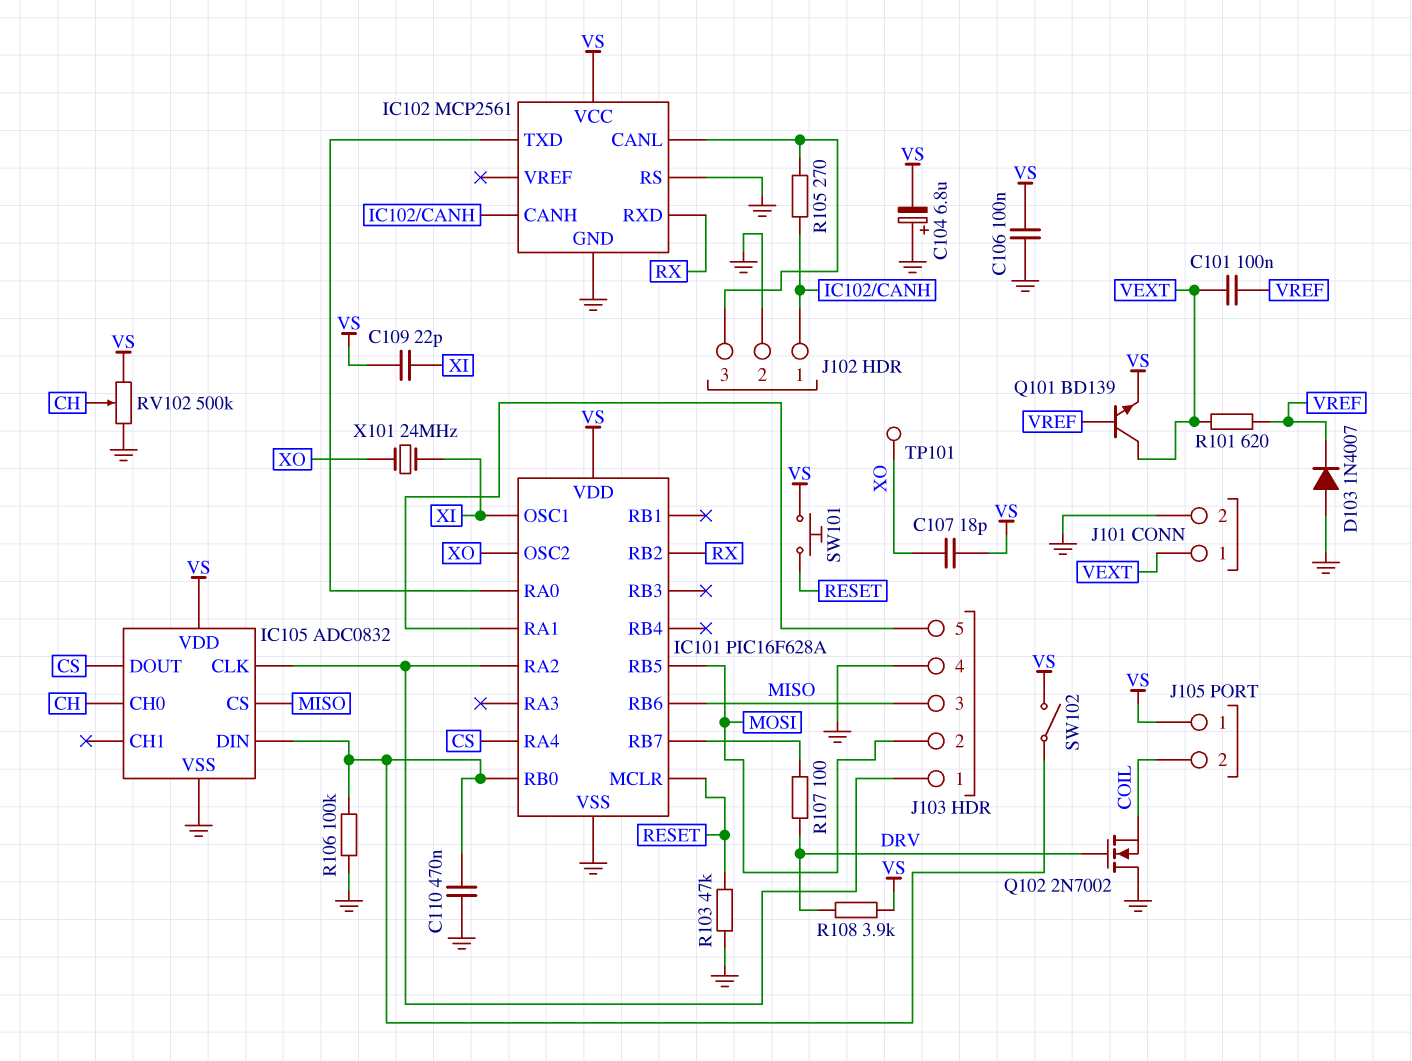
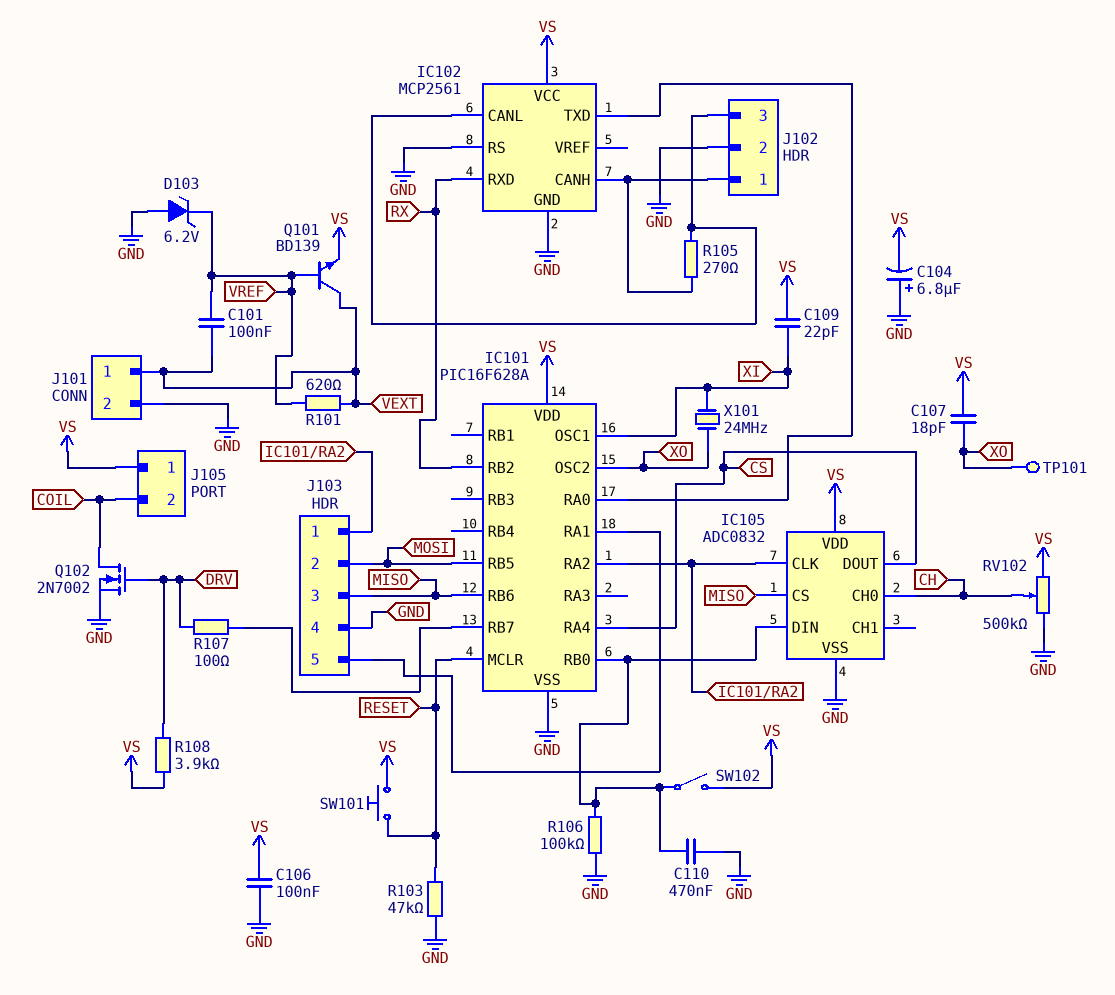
D103: diode 1N4007 (A GND, K VREF) -> zener 6.2V (A GND, K VREF)
Q102: NMOS 2N7002 (G DRV, D GND, S COIL) -> NMOS 2N7002 (G DRV, D COIL, S GND)

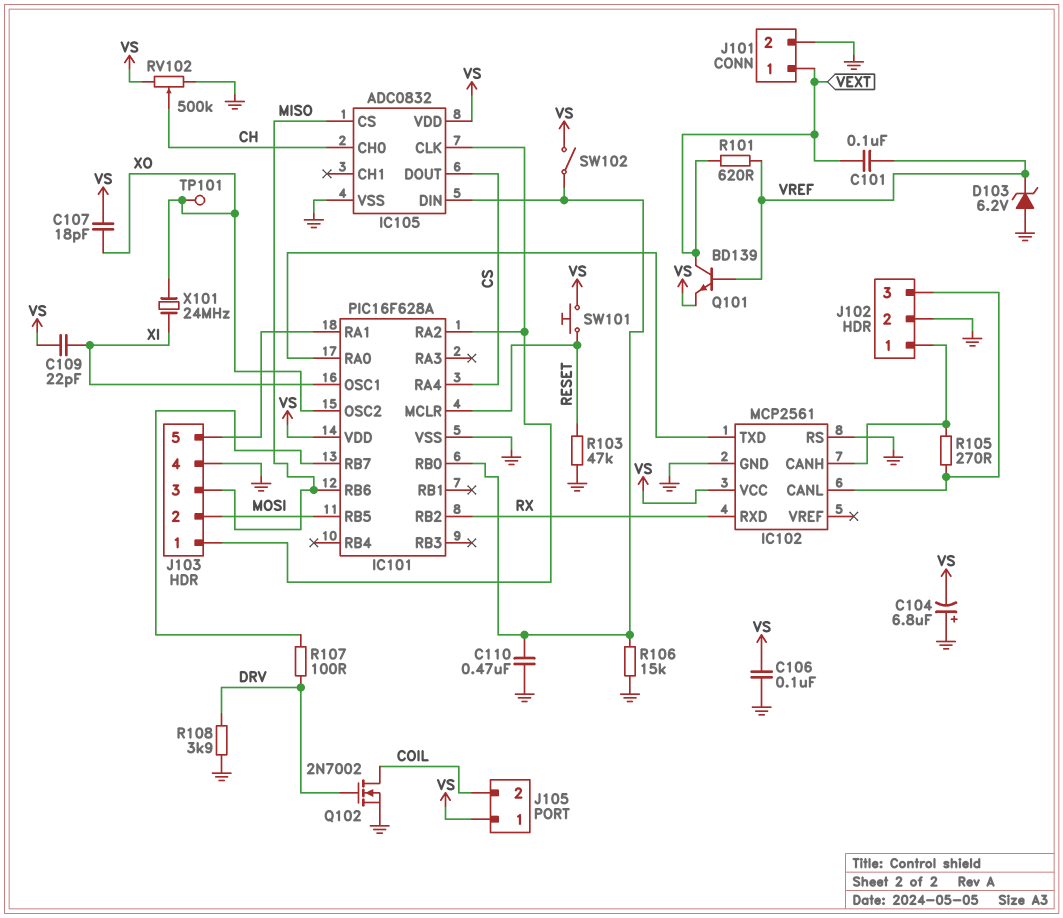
R106: 100k (GND, IC101/RB0) -> 15k (GND, IC101/RB0)
R108: 3.9k (DRV, VS) -> 3.9k (DRV, GND)

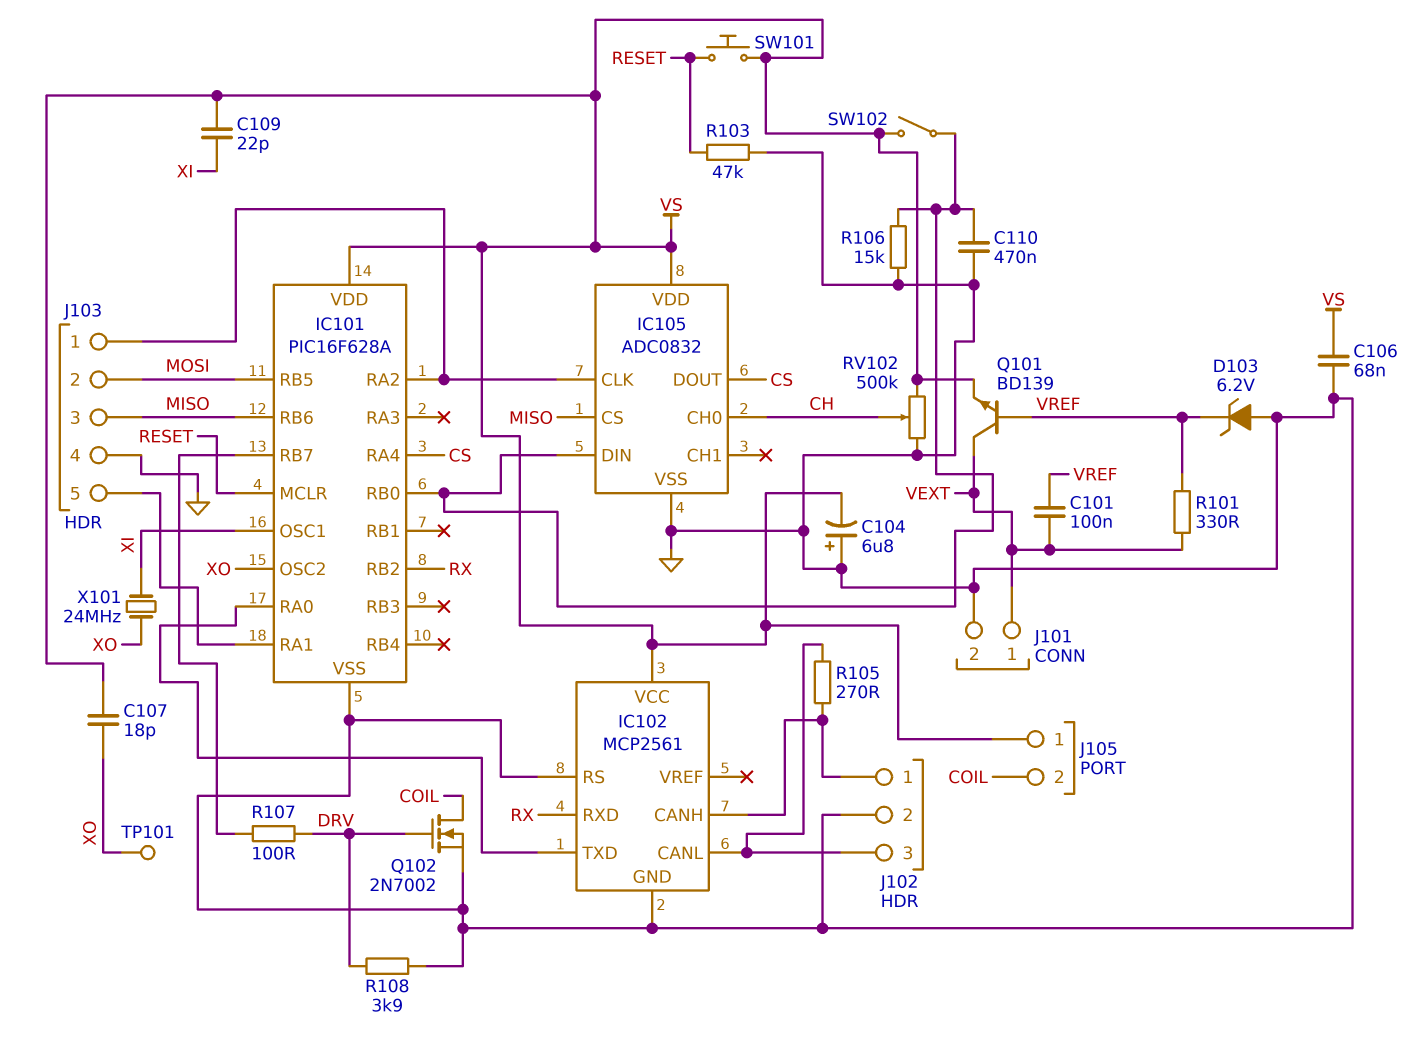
C106: 100nF (GND, VS) -> 68nF (GND, VS)
R101: 620 (VEXT, VREF) -> 330 (VEXT, VREF)

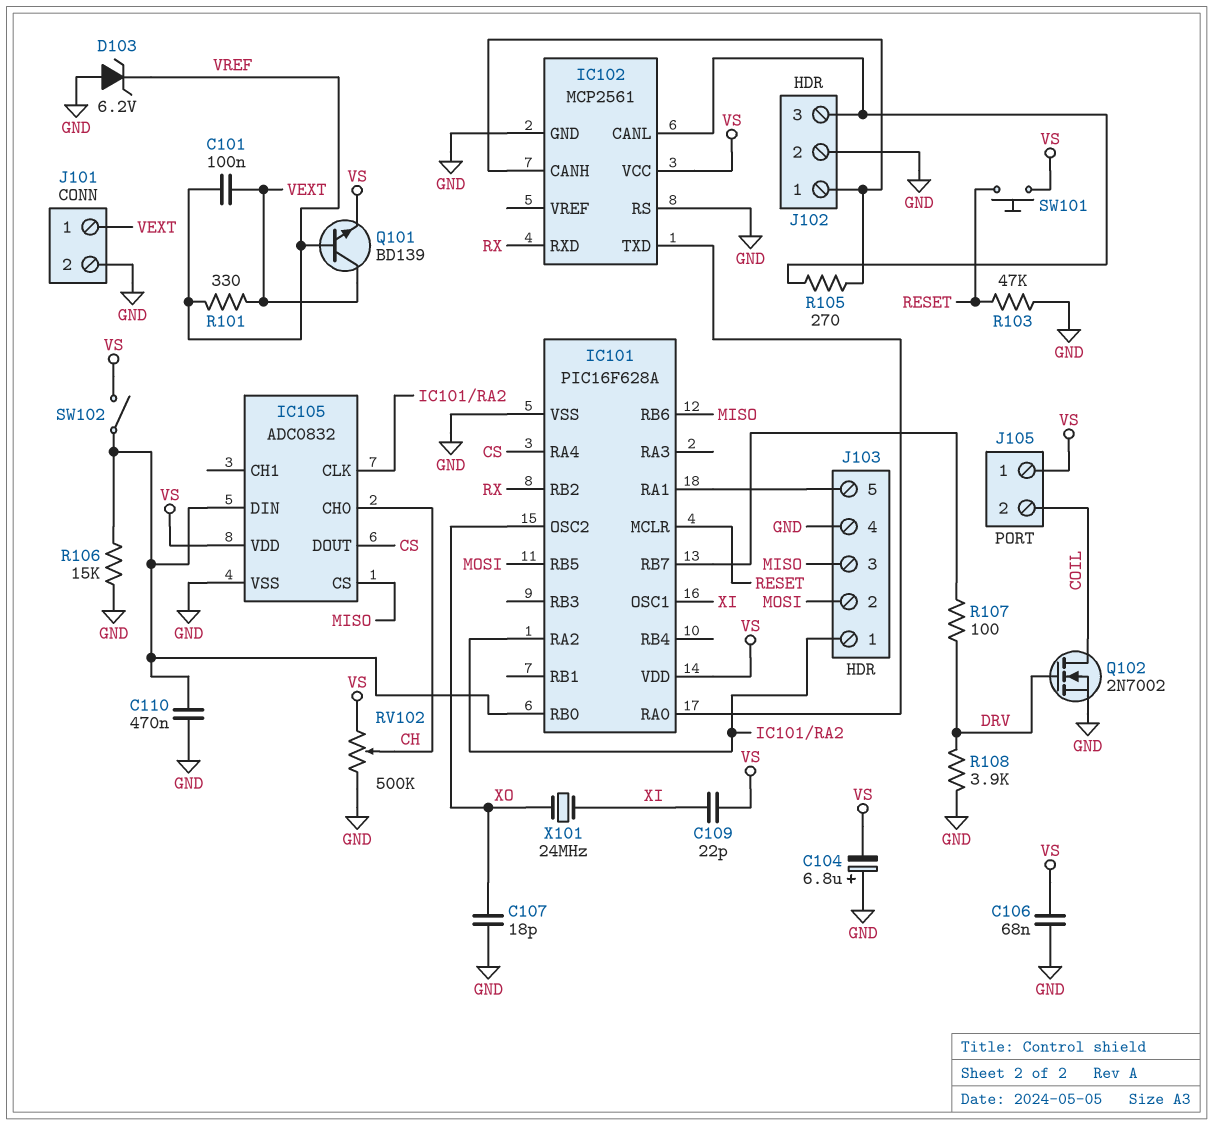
C107: 18pF (VS, XO) -> 18pF (GND, XO)
TP101: test point (XO) -> none

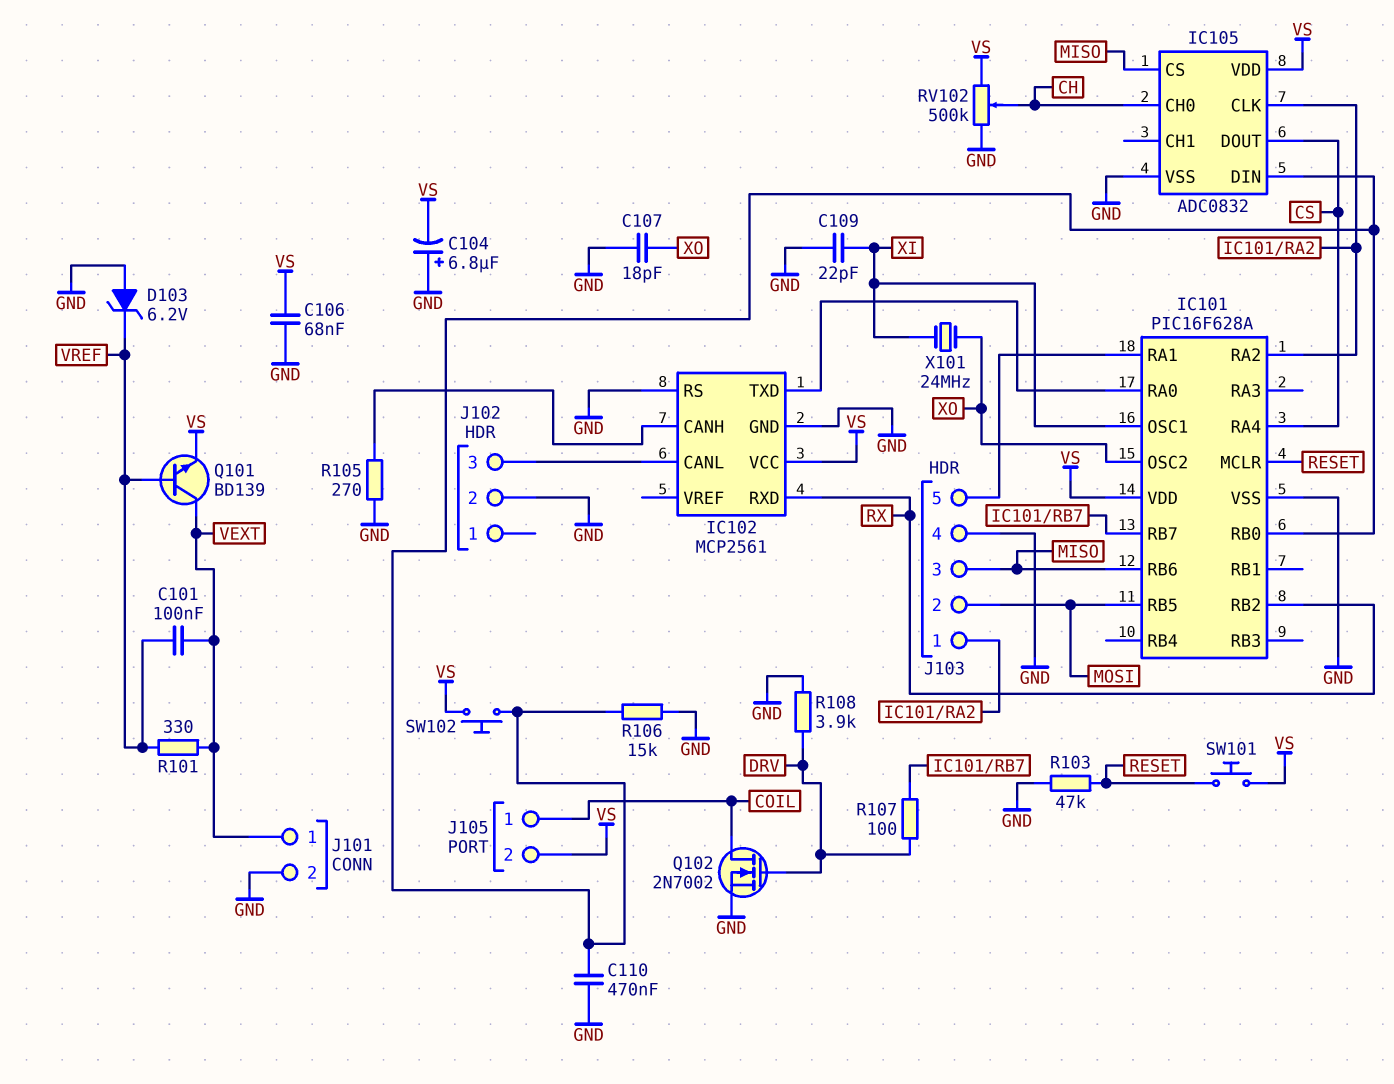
C109: 22pF (VS, XI) -> 22pF (GND, XI)
J102 pin 1: IC102/CANH -> none
J105 pin 1: VS -> COIL
J105 pin 2: COIL -> VS
R105: 270 (IC102/CANH, IC102/CANL) -> 270 (GND, IC102/CANH)
SW102: switch (IC101/RB0, VS) -> button (IC101/RB0, VS)

